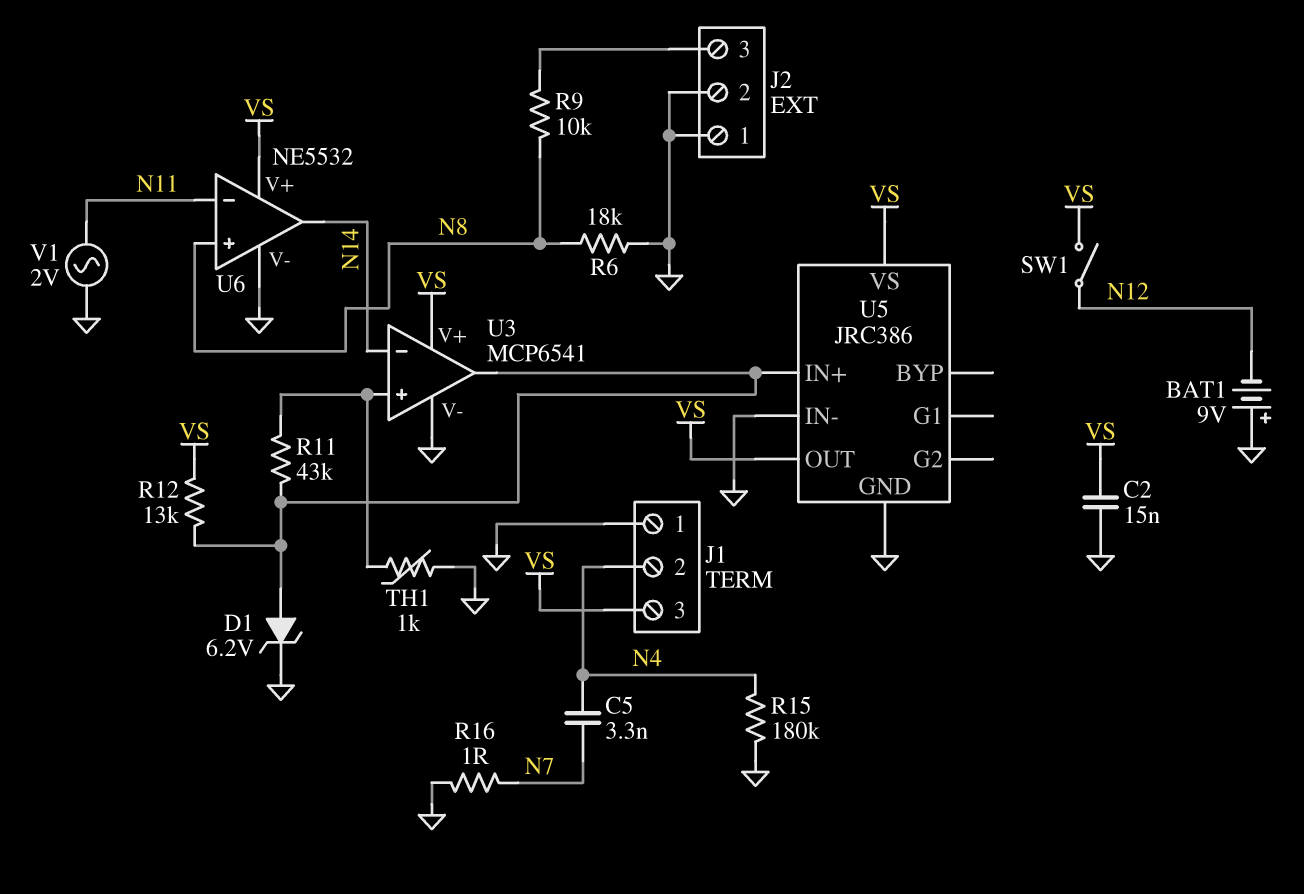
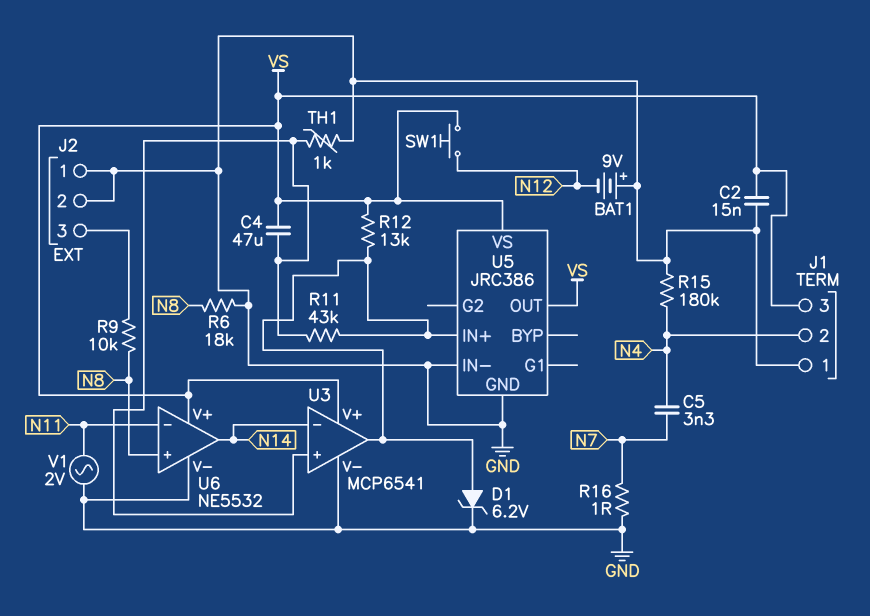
C4: none -> 47uF (U3/in+, VS)
SW1: switch (N12, VS) -> button (N12, VS)

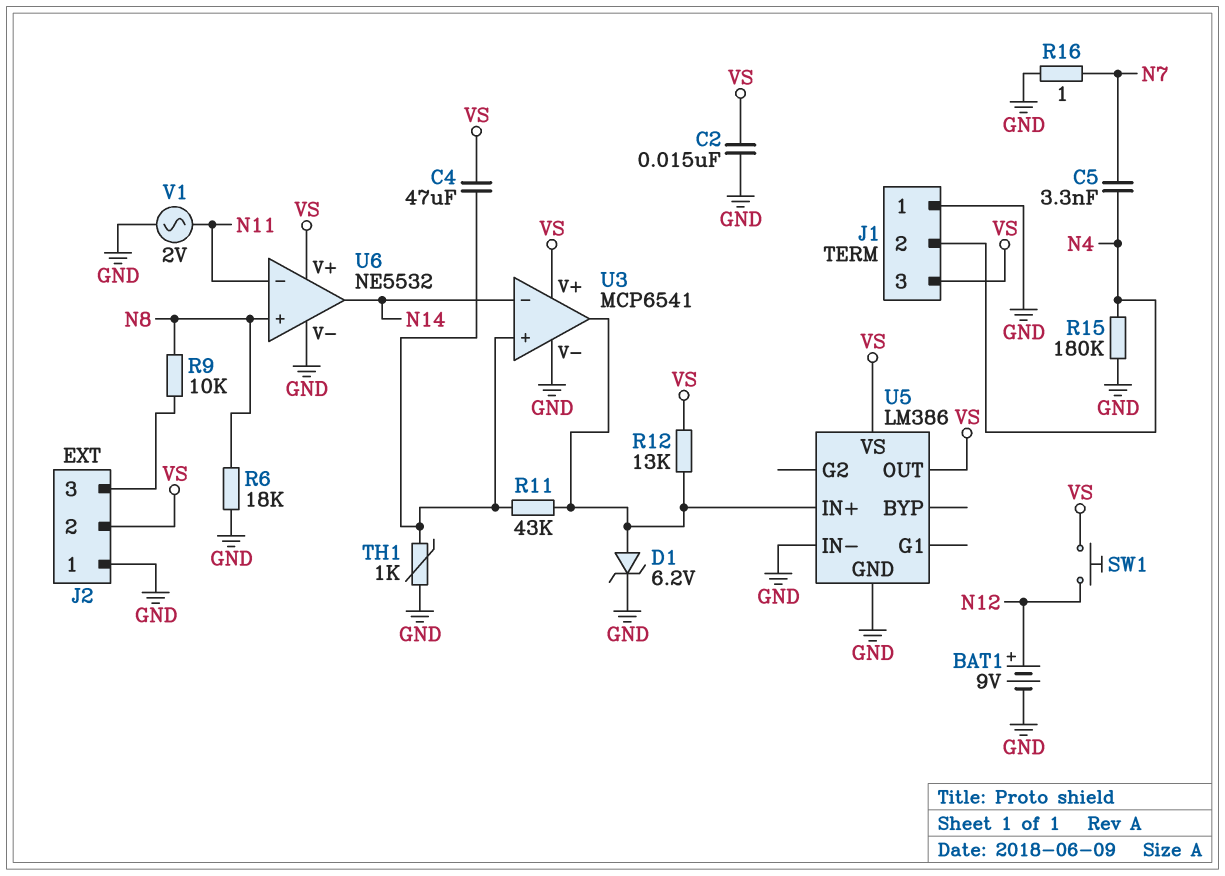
BAT1: 9V (plus GND, minus N12) -> 9V (plus N12, minus GND)
J2 pin 2: GND -> VS
U5: JRC386 -> LM386

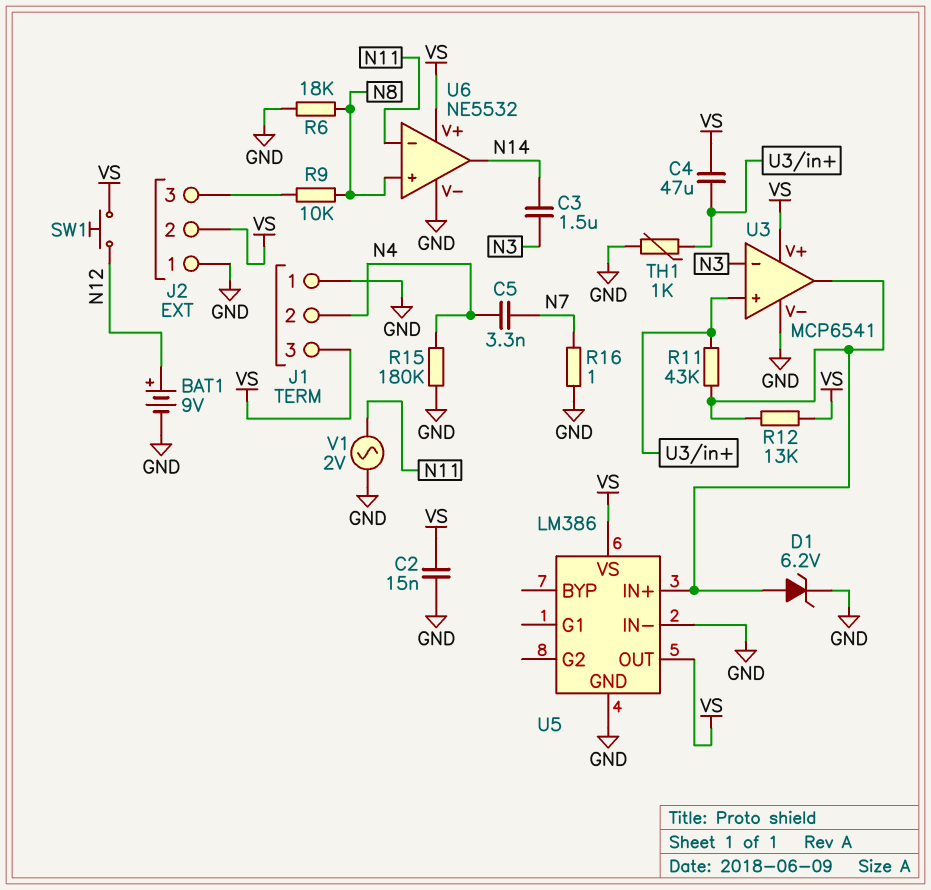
C3: none -> 1.5uF (N3, N14)
U3 pin in-: N14 -> N3

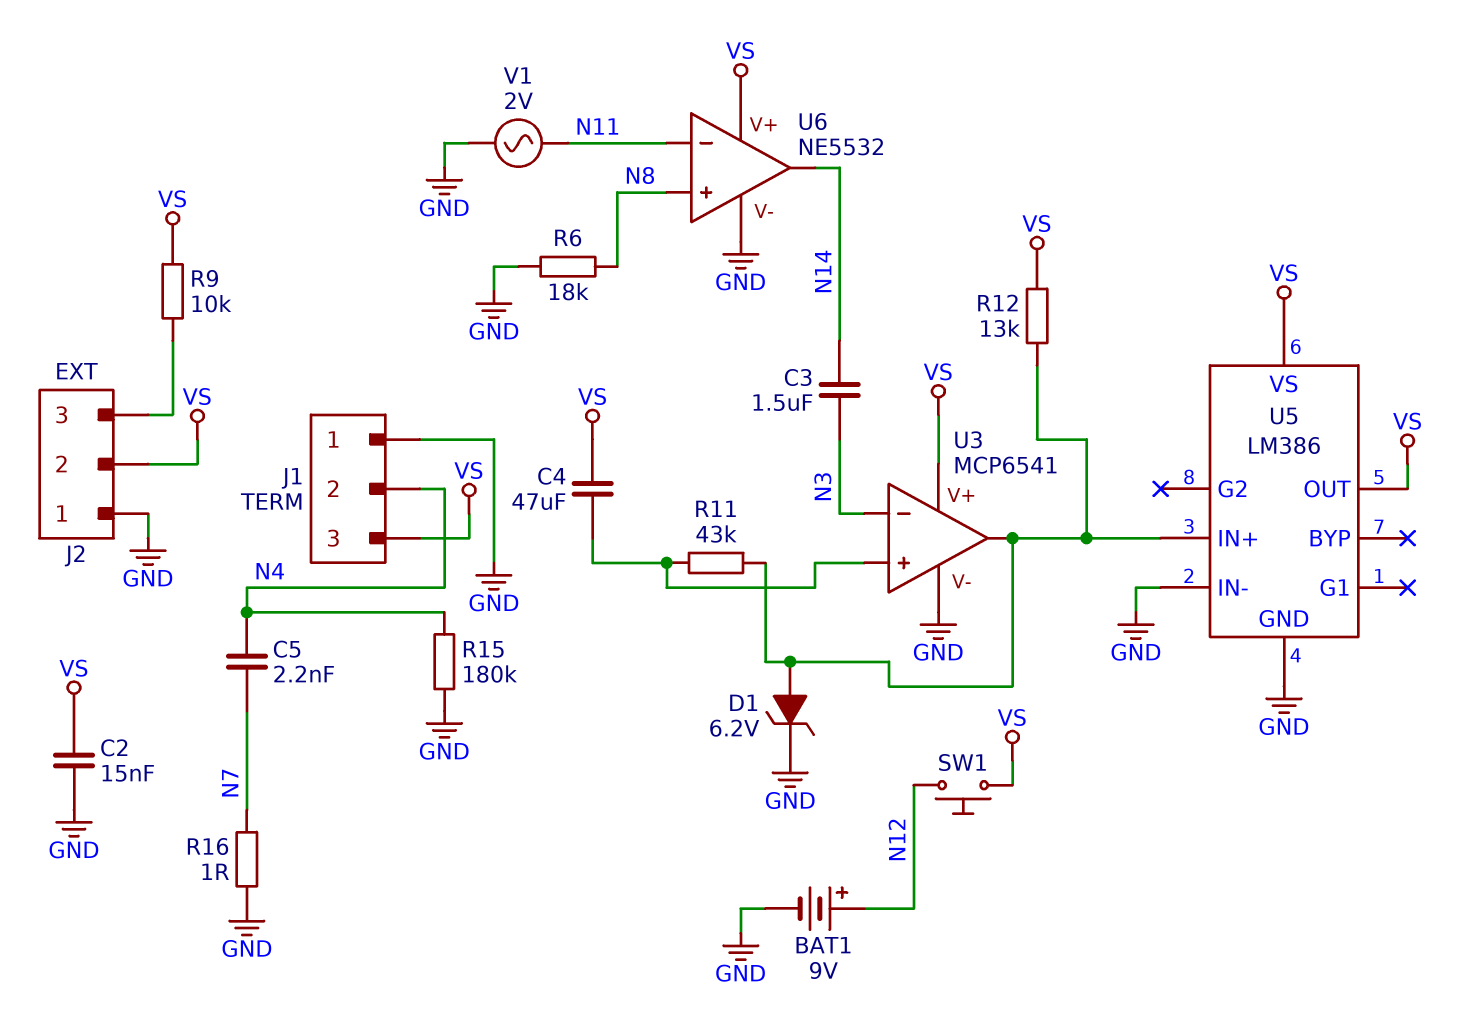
C5: 3.3nF (N4, N7) -> 2.2nF (N4, N7)
R9: 10k (J2/3, N8) -> 10k (J2/3, VS)
TH1: 1k (GND, U3/in+) -> none

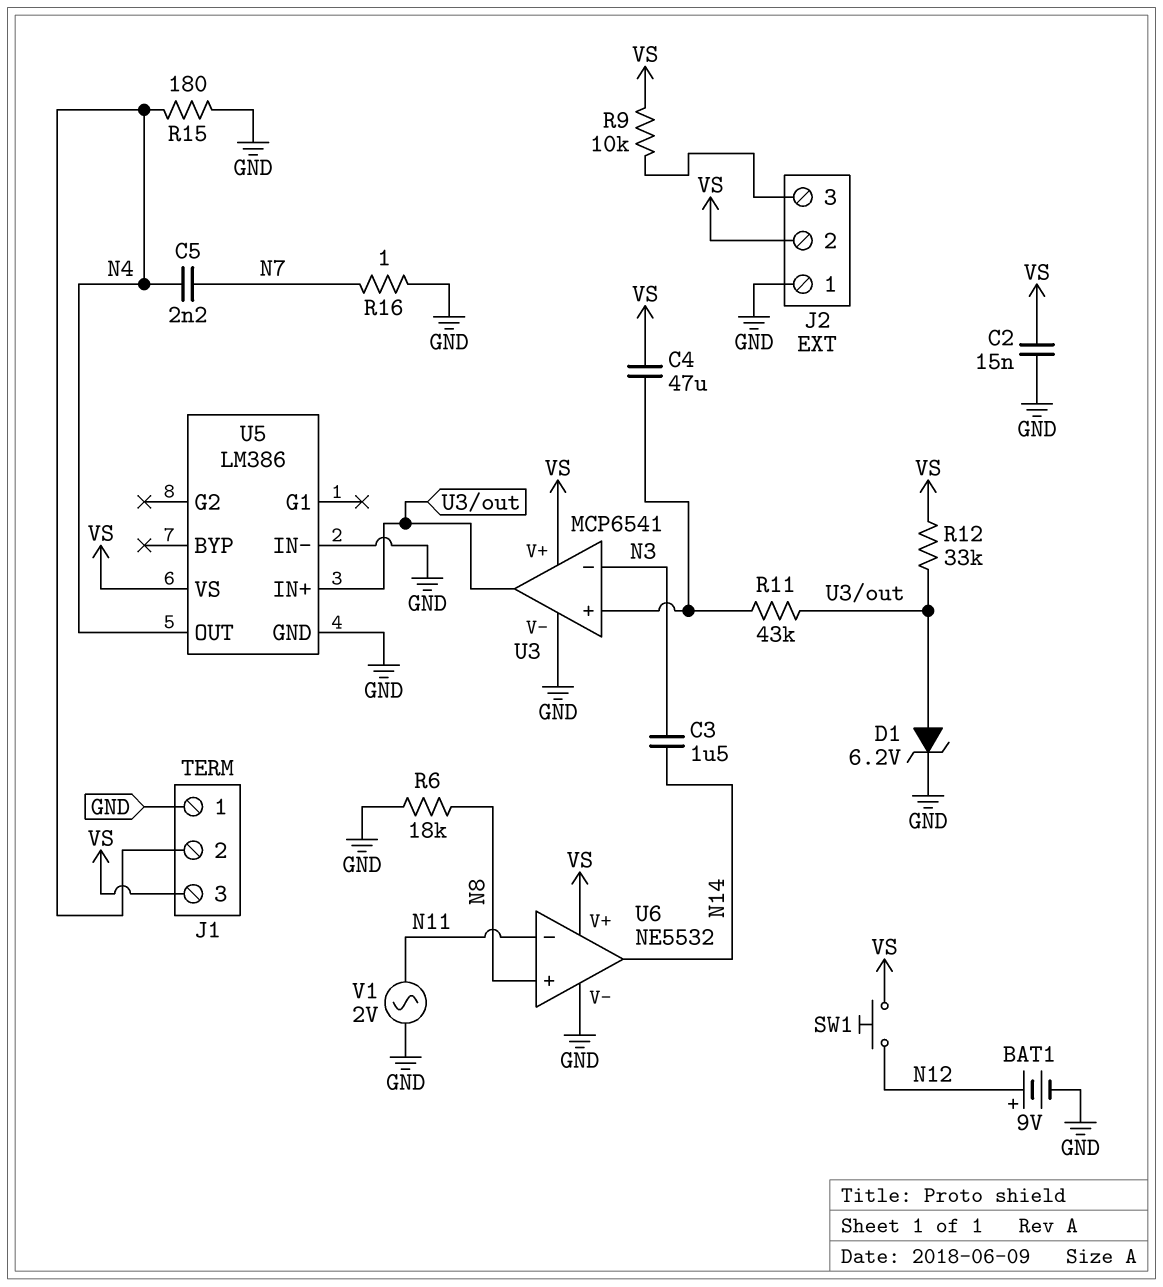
R12: 13k (U3/out, VS) -> 33k (U3/out, VS)
R15: 180k (GND, N4) -> 180 (GND, N4)
U5 pin OUT: VS -> N4

